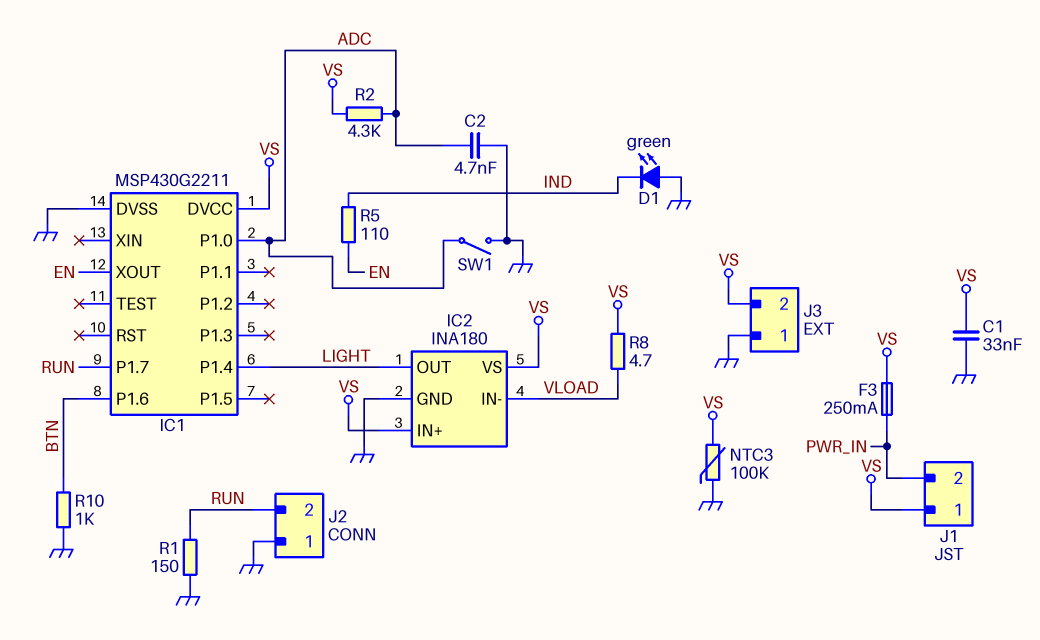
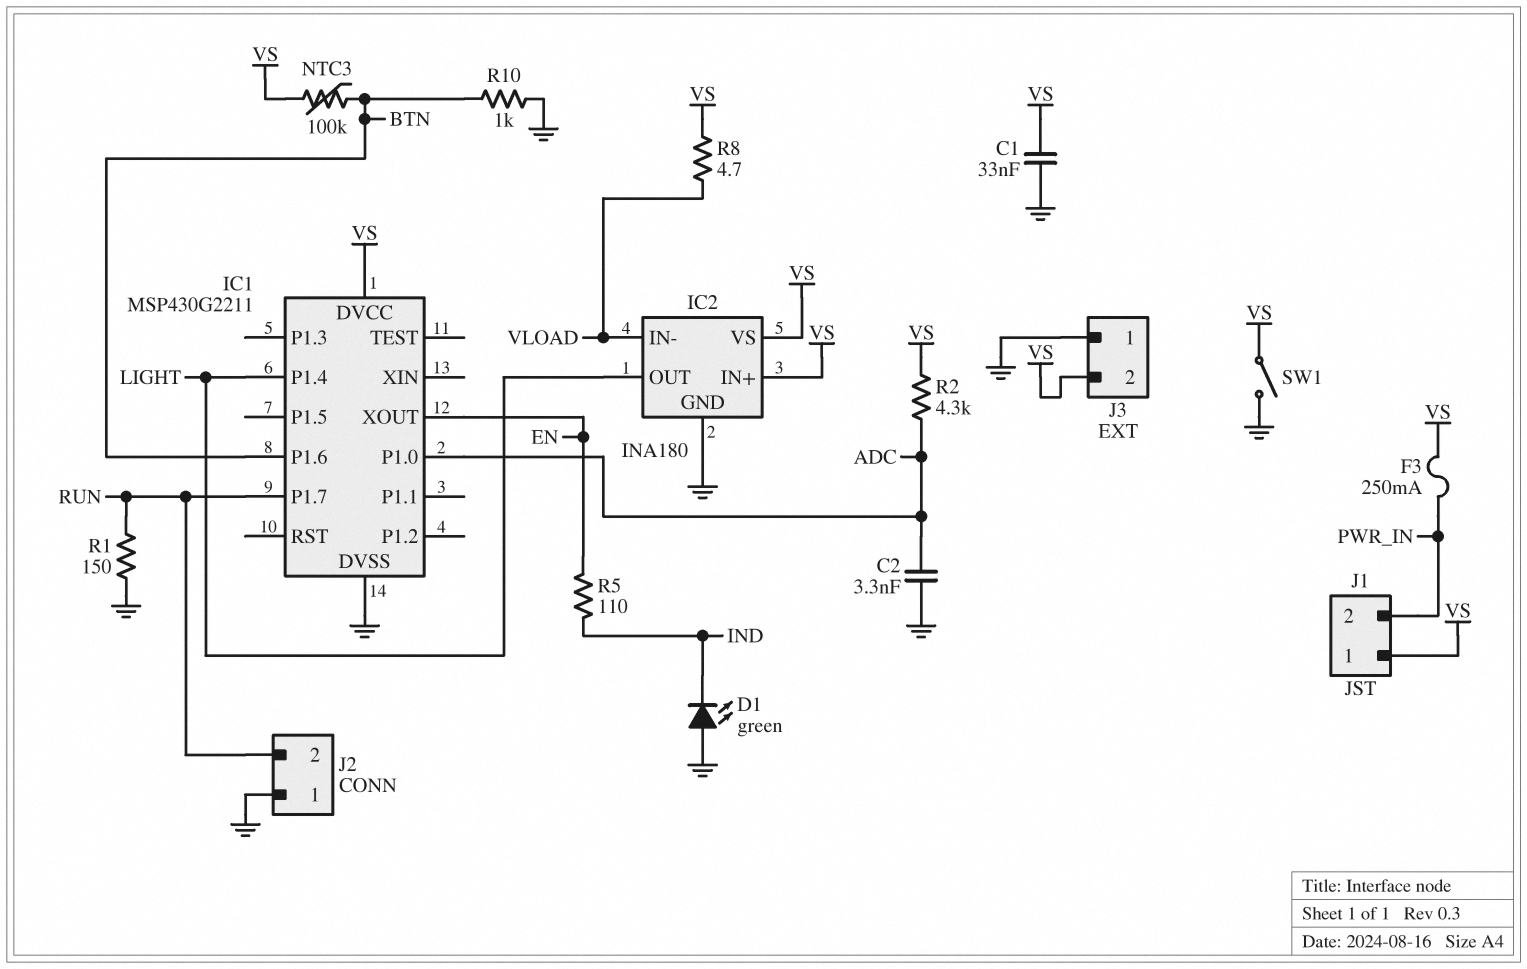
C2: 4.7nF (ADC, GND) -> 3.3nF (ADC, GND)
NTC3: 100k (GND, VS) -> 100k (BTN, VS)
SW1: switch (ADC, GND) -> switch (GND, VS)

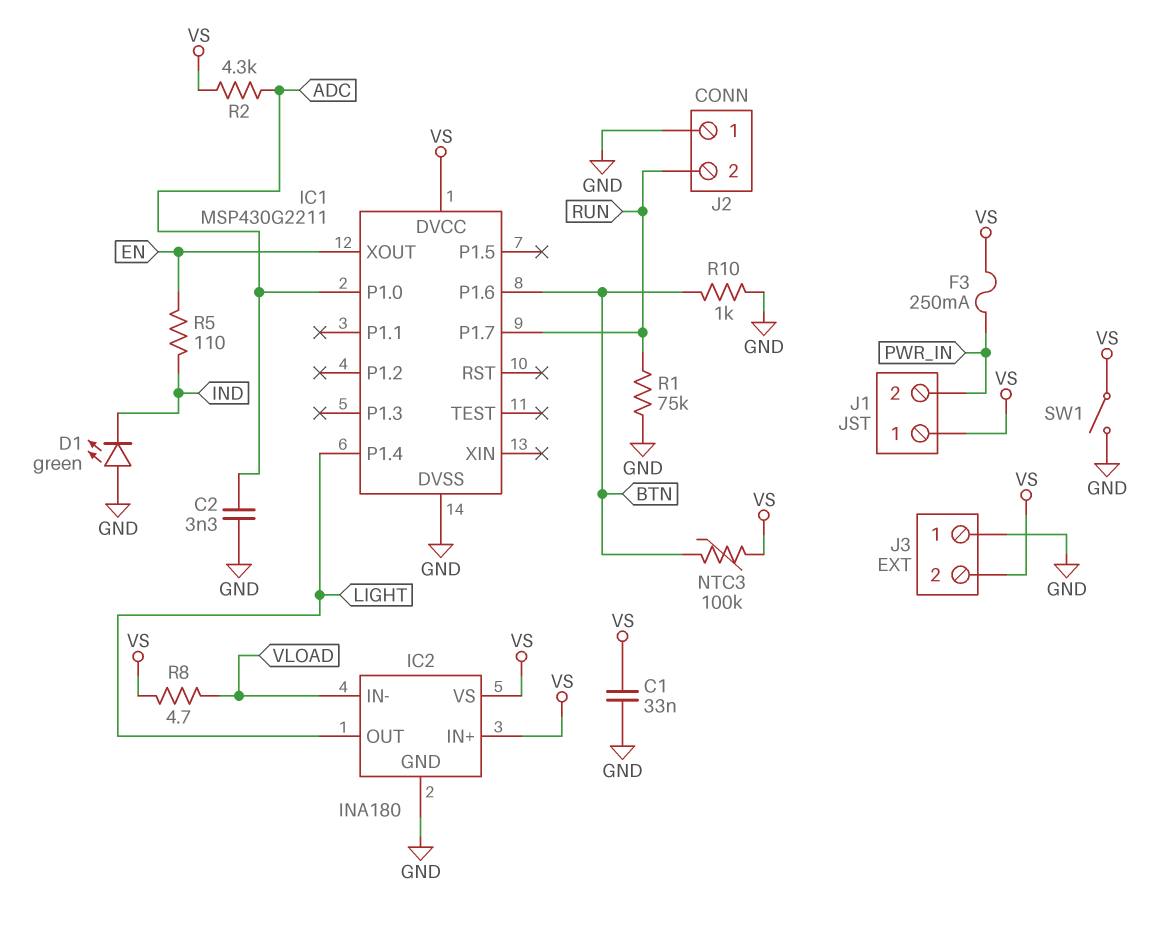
R1: 150 (GND, RUN) -> 75k (GND, RUN)

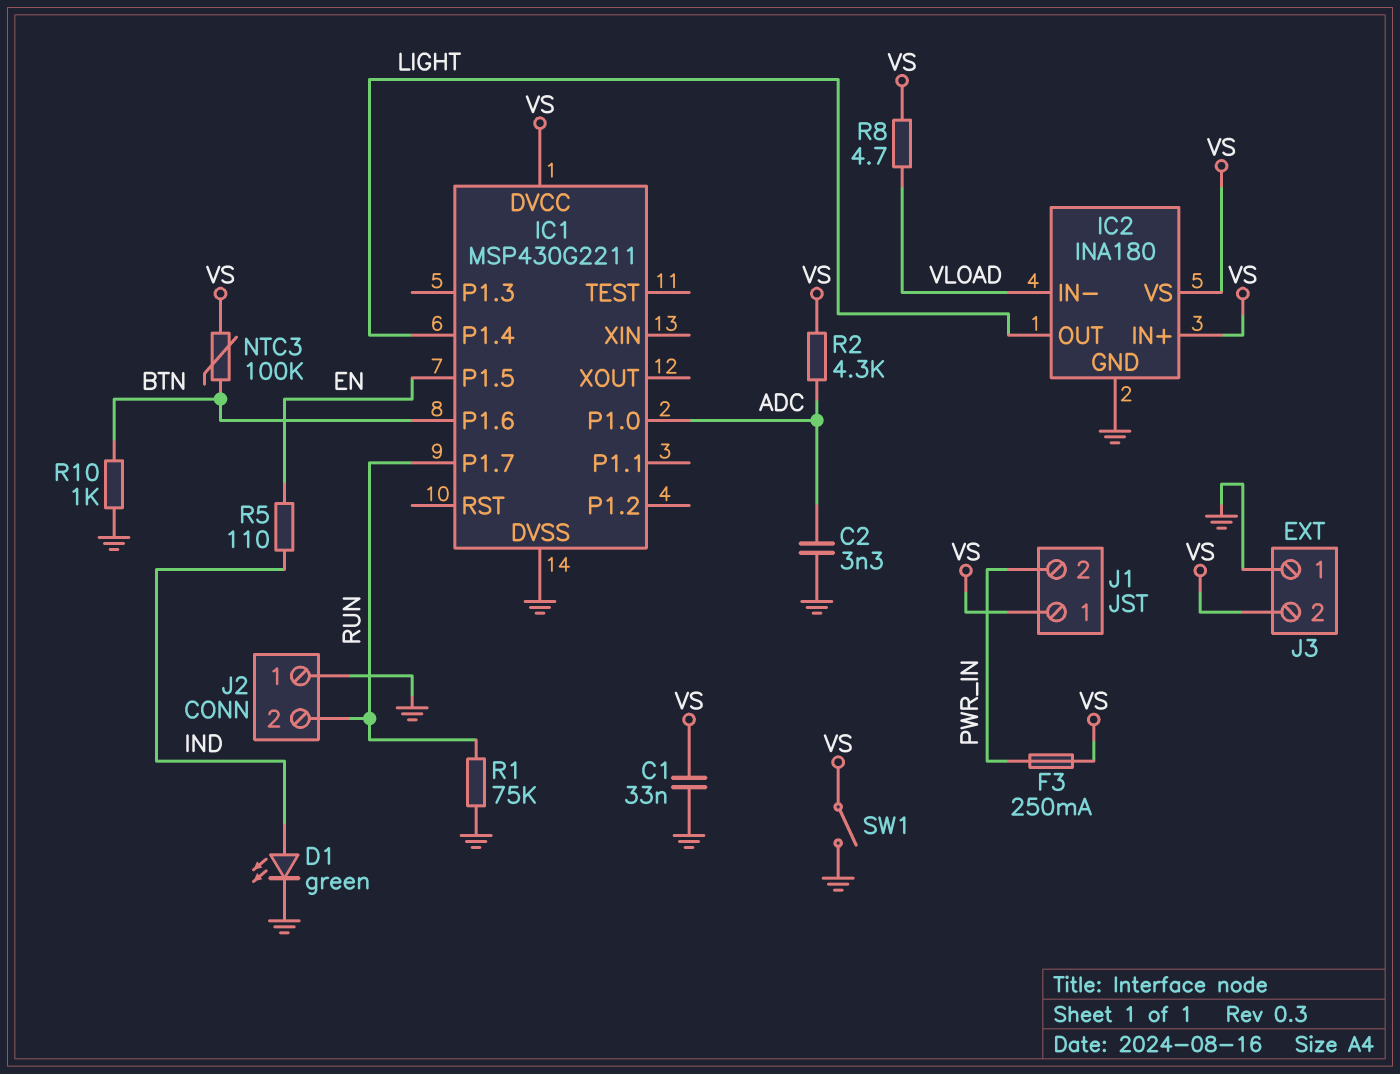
D1: LED green (A GND, K IND) -> LED green (A IND, K GND)
IC1 pin P1.5: none -> EN
IC1 pin XOUT: EN -> none

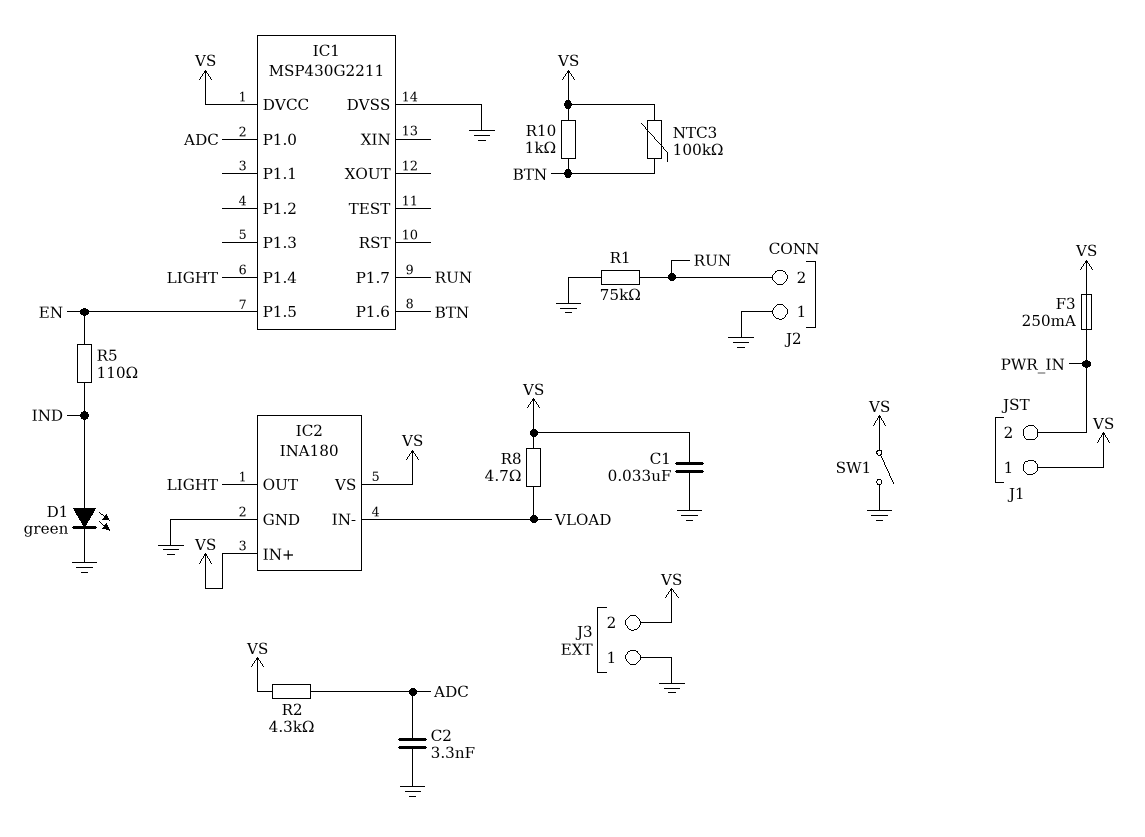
R10: 1k (BTN, GND) -> 1k (BTN, VS)

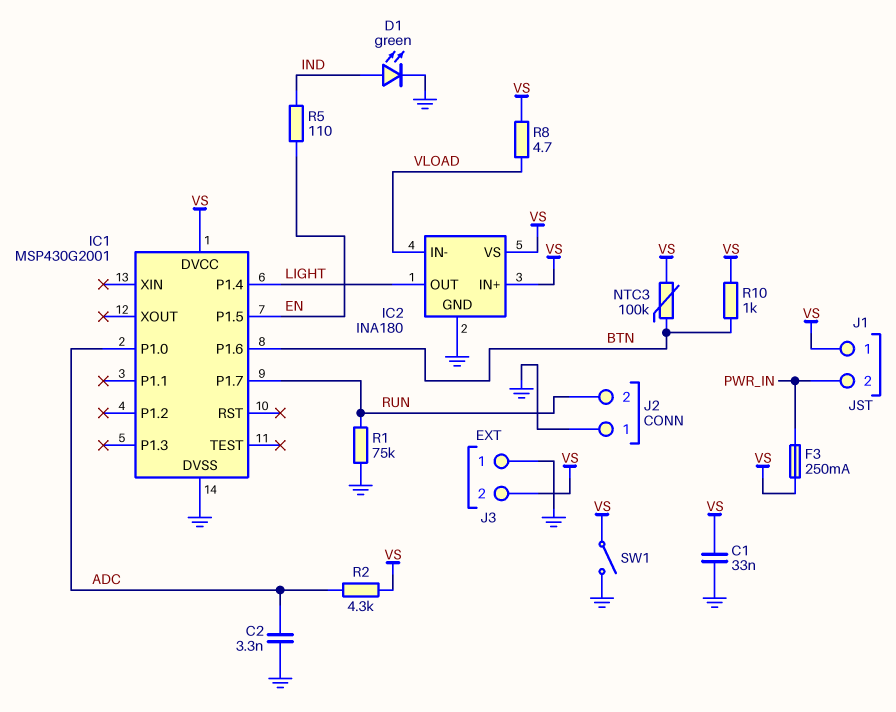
IC1: MSP430G2211 -> MSP430G2001

